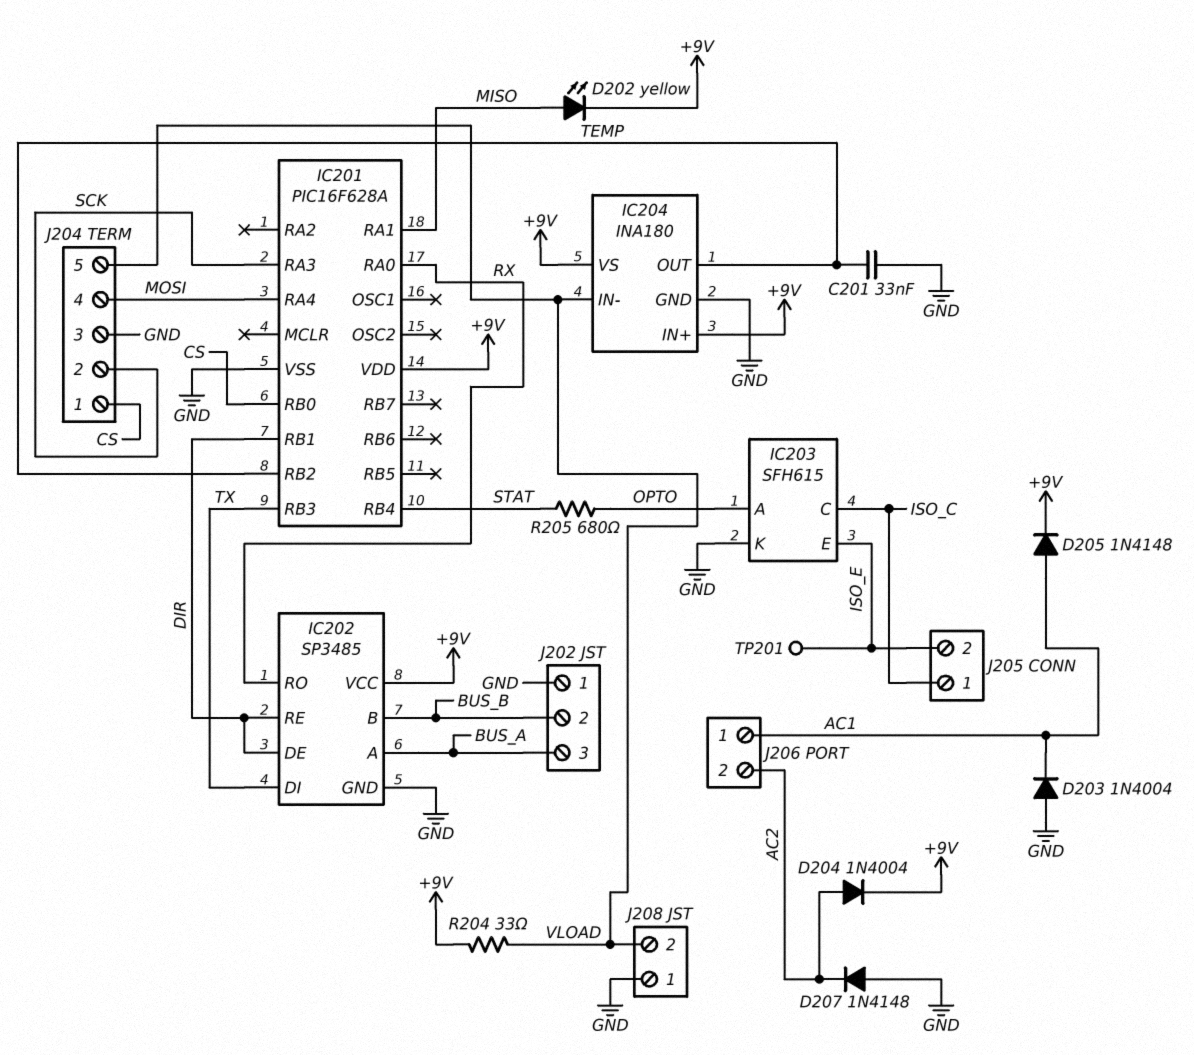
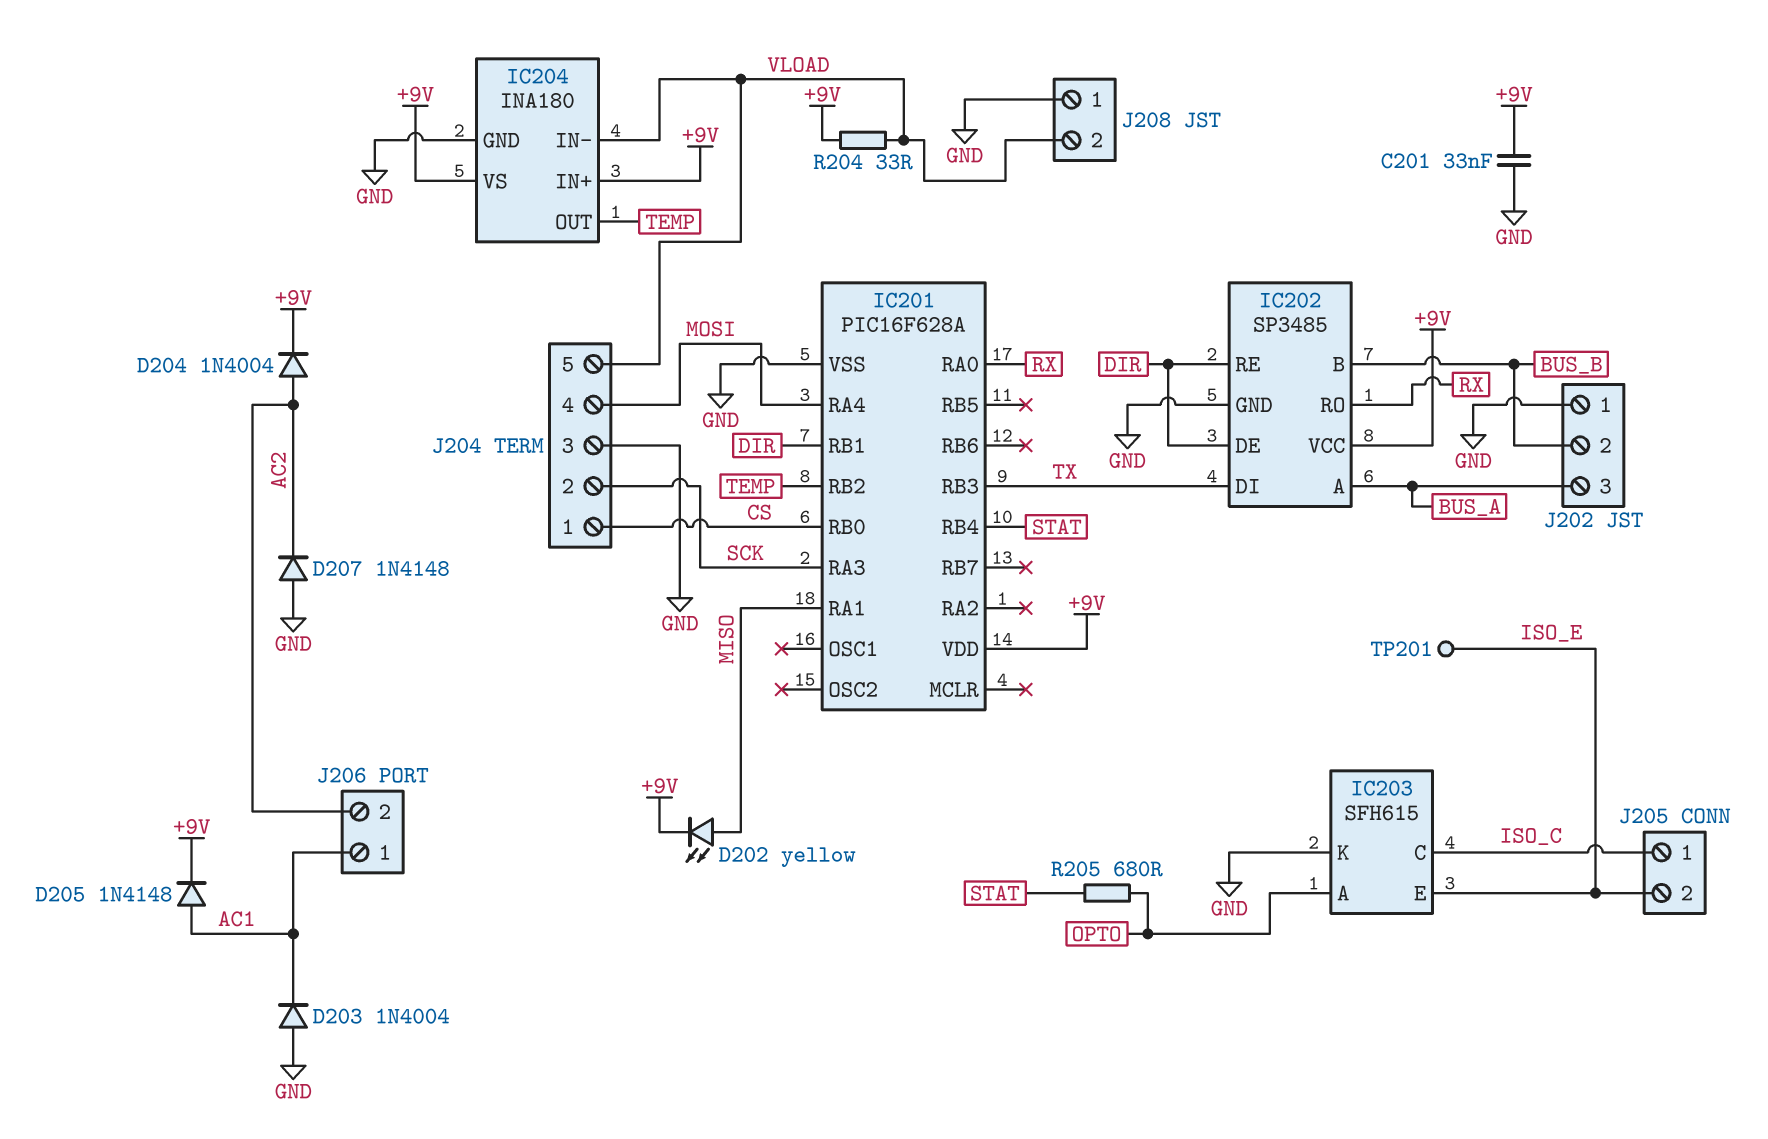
C201: 33nF (GND, TEMP) -> 33nF (+9V, GND)

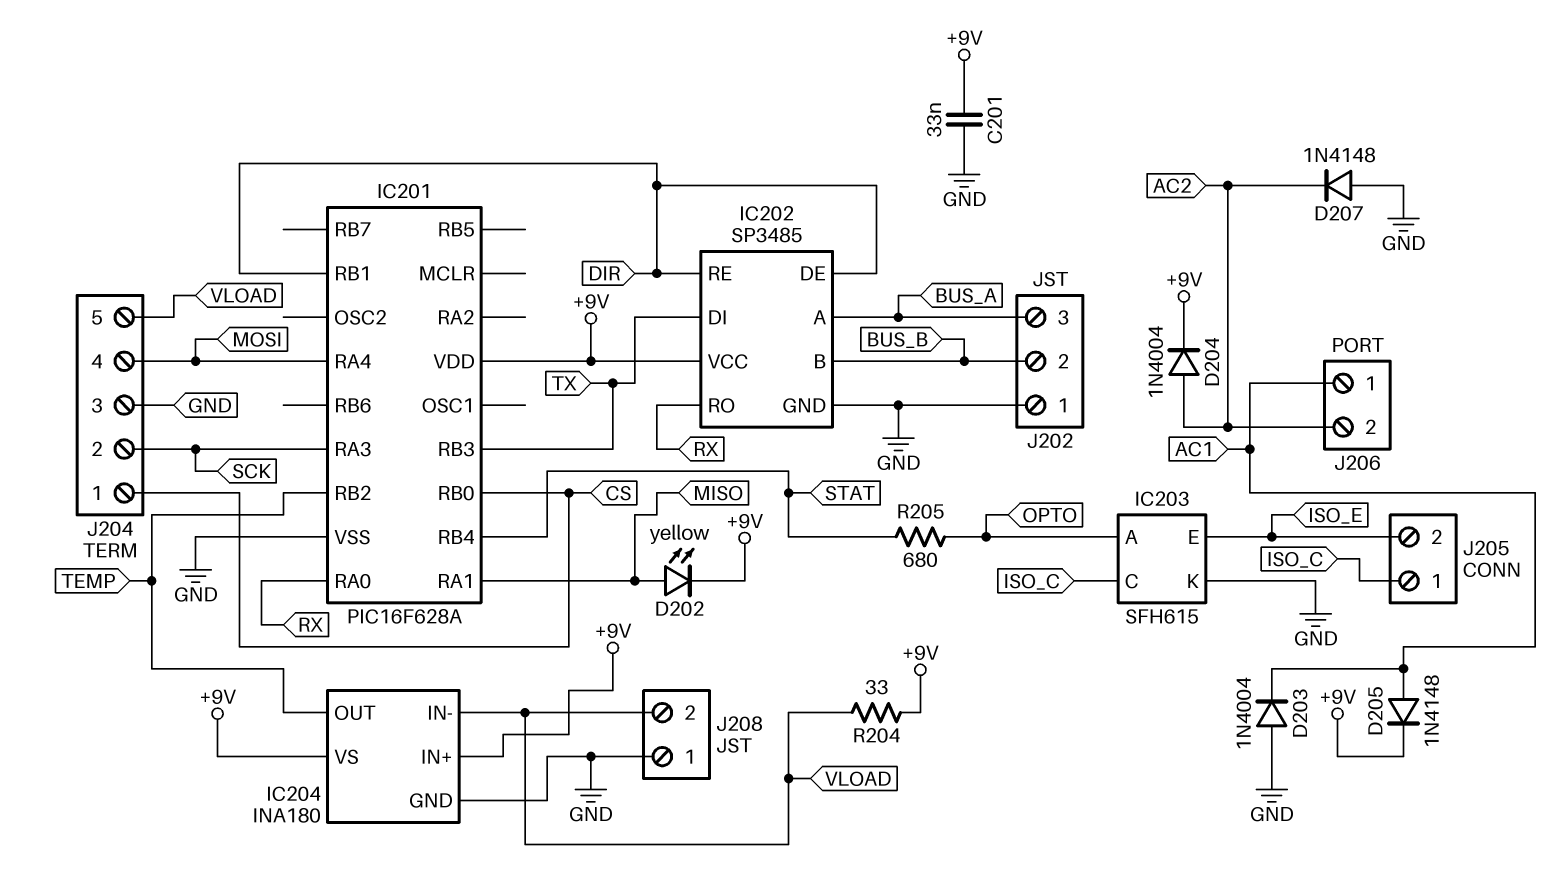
TP201: test point (ISO_E) -> none

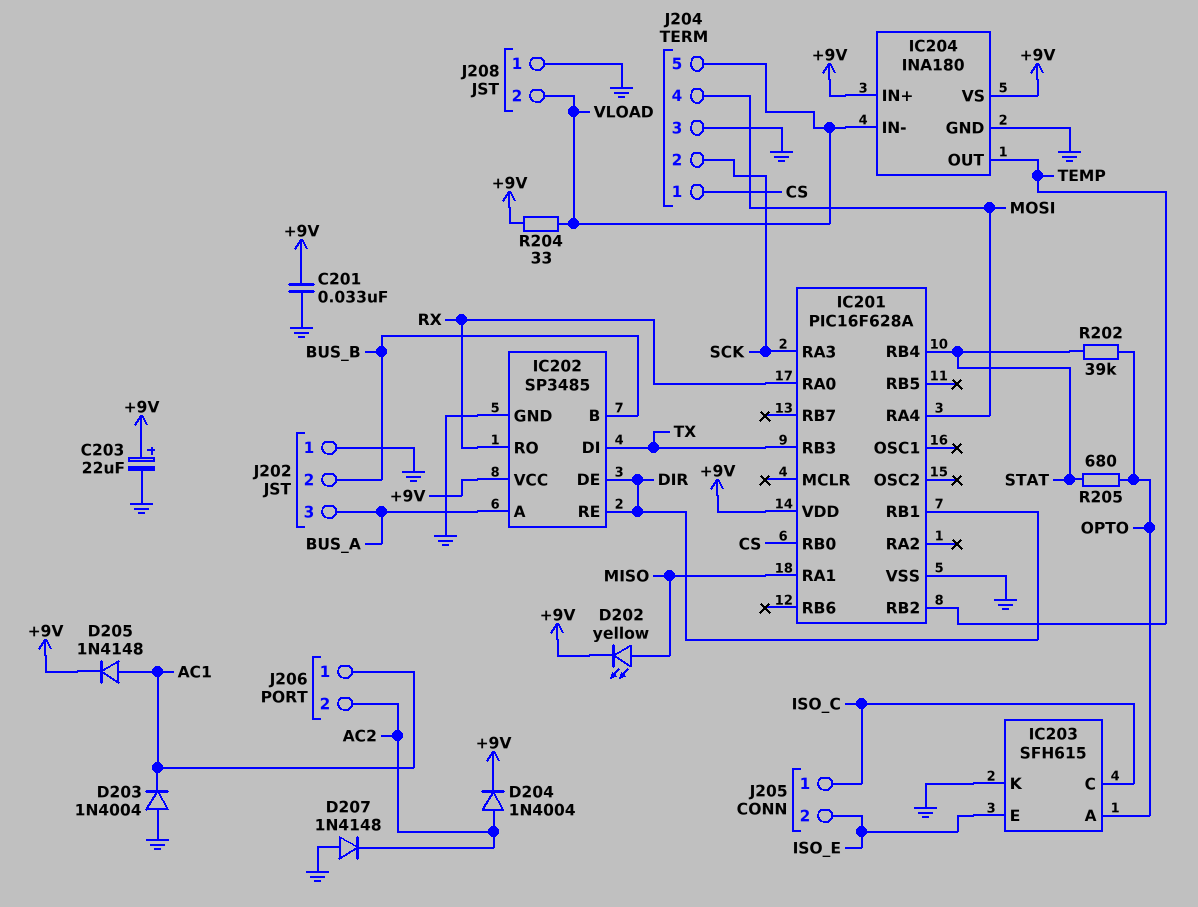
C203: none -> 22uF (plus +9V, minus GND)
R202: none -> 39k (OPTO, STAT)

